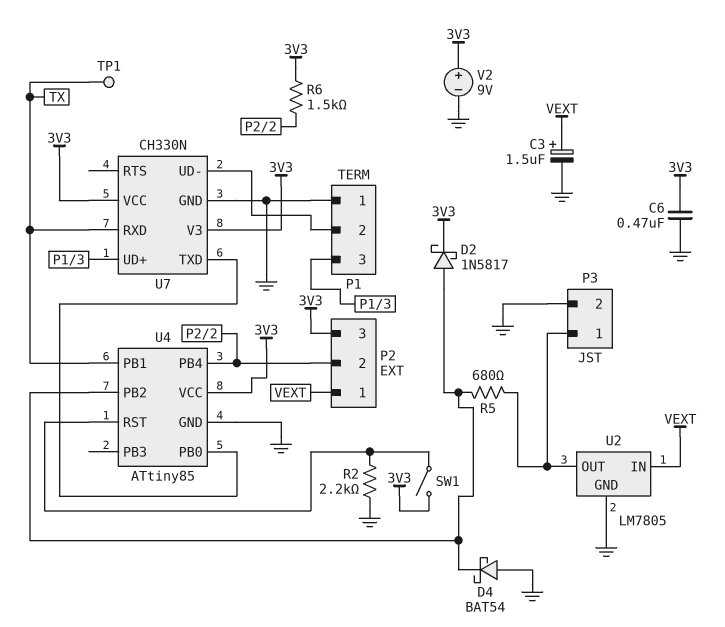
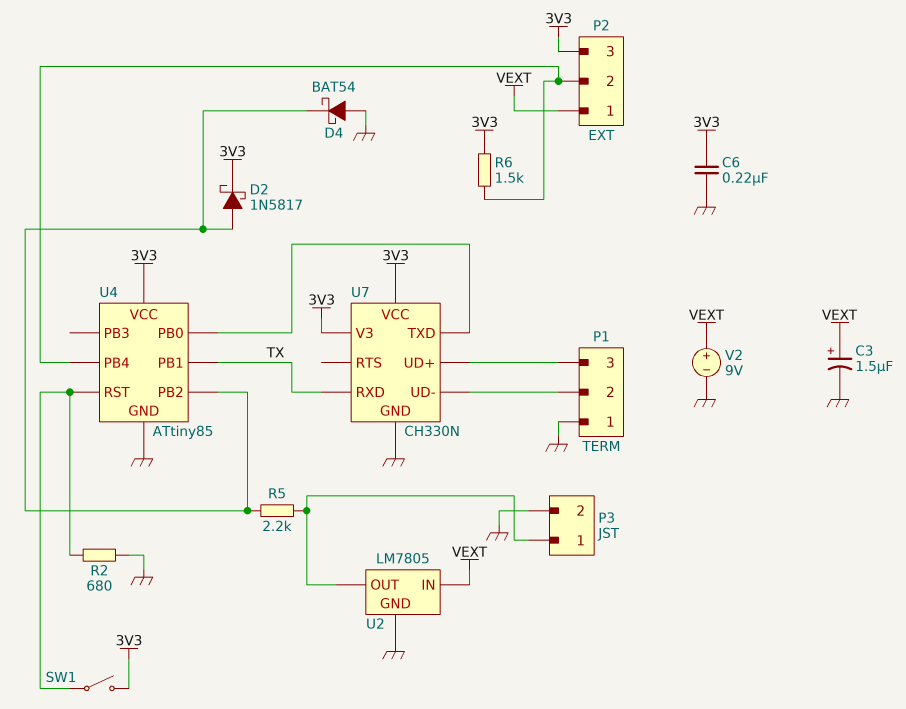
C6: 470nF (3V3, GND) -> 220nF (3V3, GND)
R2: 2.2k (GND, U4/RST) -> 680 (GND, U4/RST)
R5: 680 (P3/1, U4/PB2) -> 2.2k (P3/1, U4/PB2)
TP1: test point (TX) -> none
V2: 9V (plus 3V3, minus GND) -> 9V (plus VEXT, minus GND)

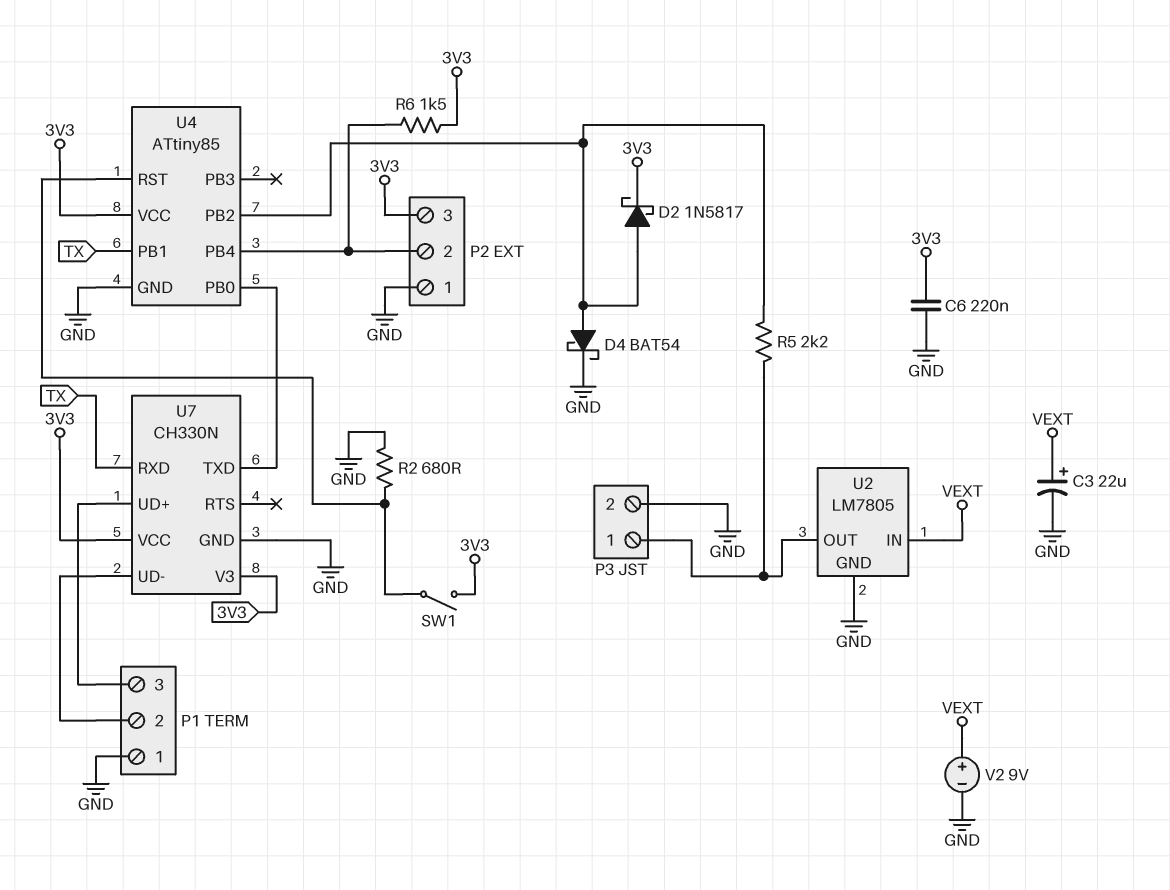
C3: 1.5uF (plus VEXT, minus GND) -> 22uF (plus VEXT, minus GND)
D4: schottky BAT54 (A GND, K U4/PB2) -> schottky BAT54 (A U4/PB2, K GND)
P2 pin 1: VEXT -> GND

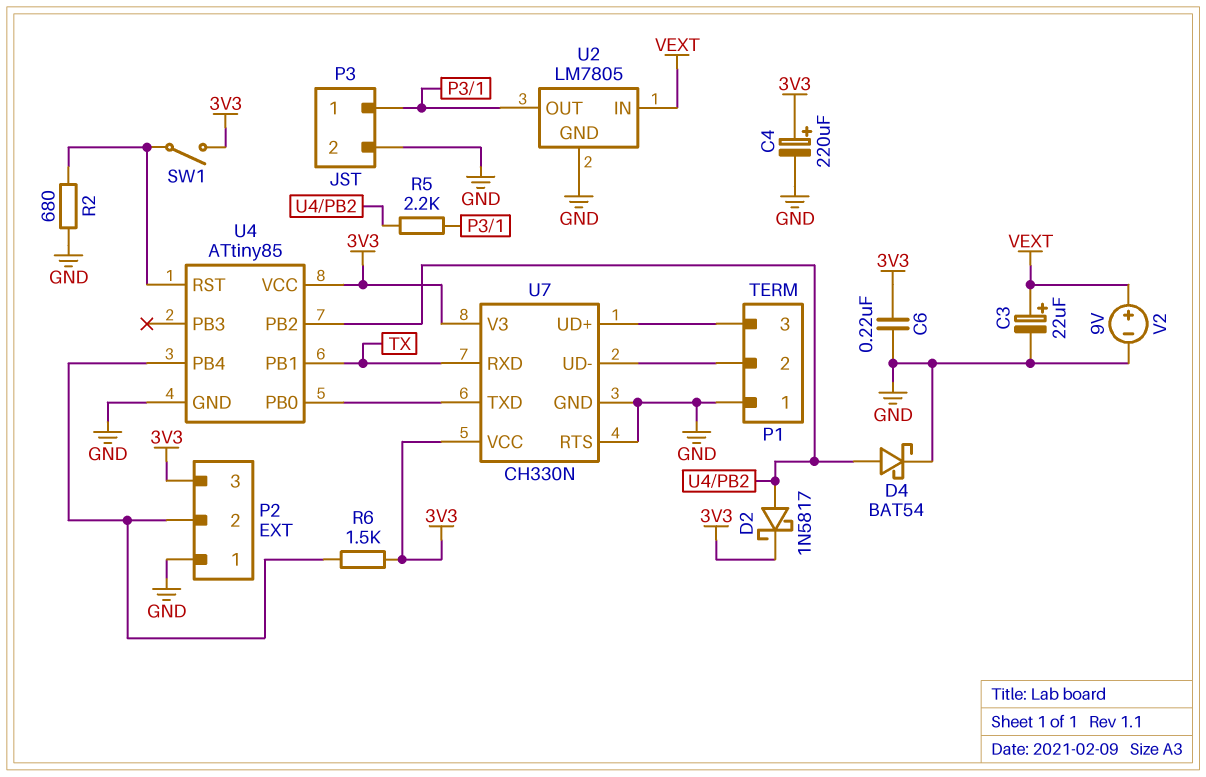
C4: none -> 220uF (plus 3V3, minus GND)
U7 pin RTS: none -> GND

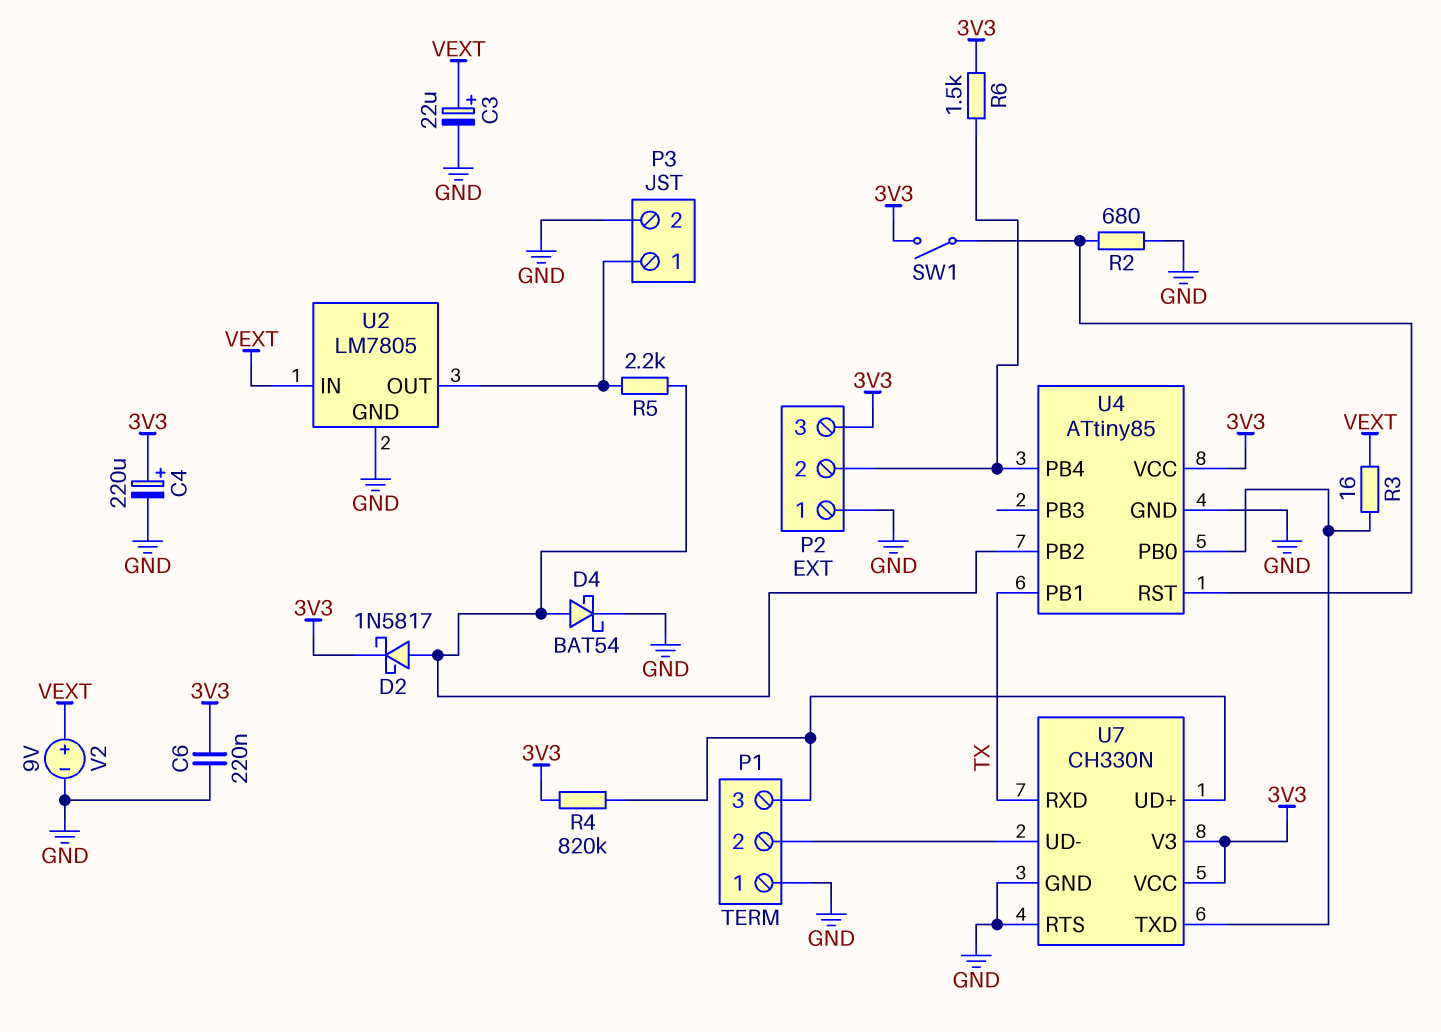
R3: none -> 16 (U4/PB0, VEXT)
R4: none -> 820k (3V3, P1/3)

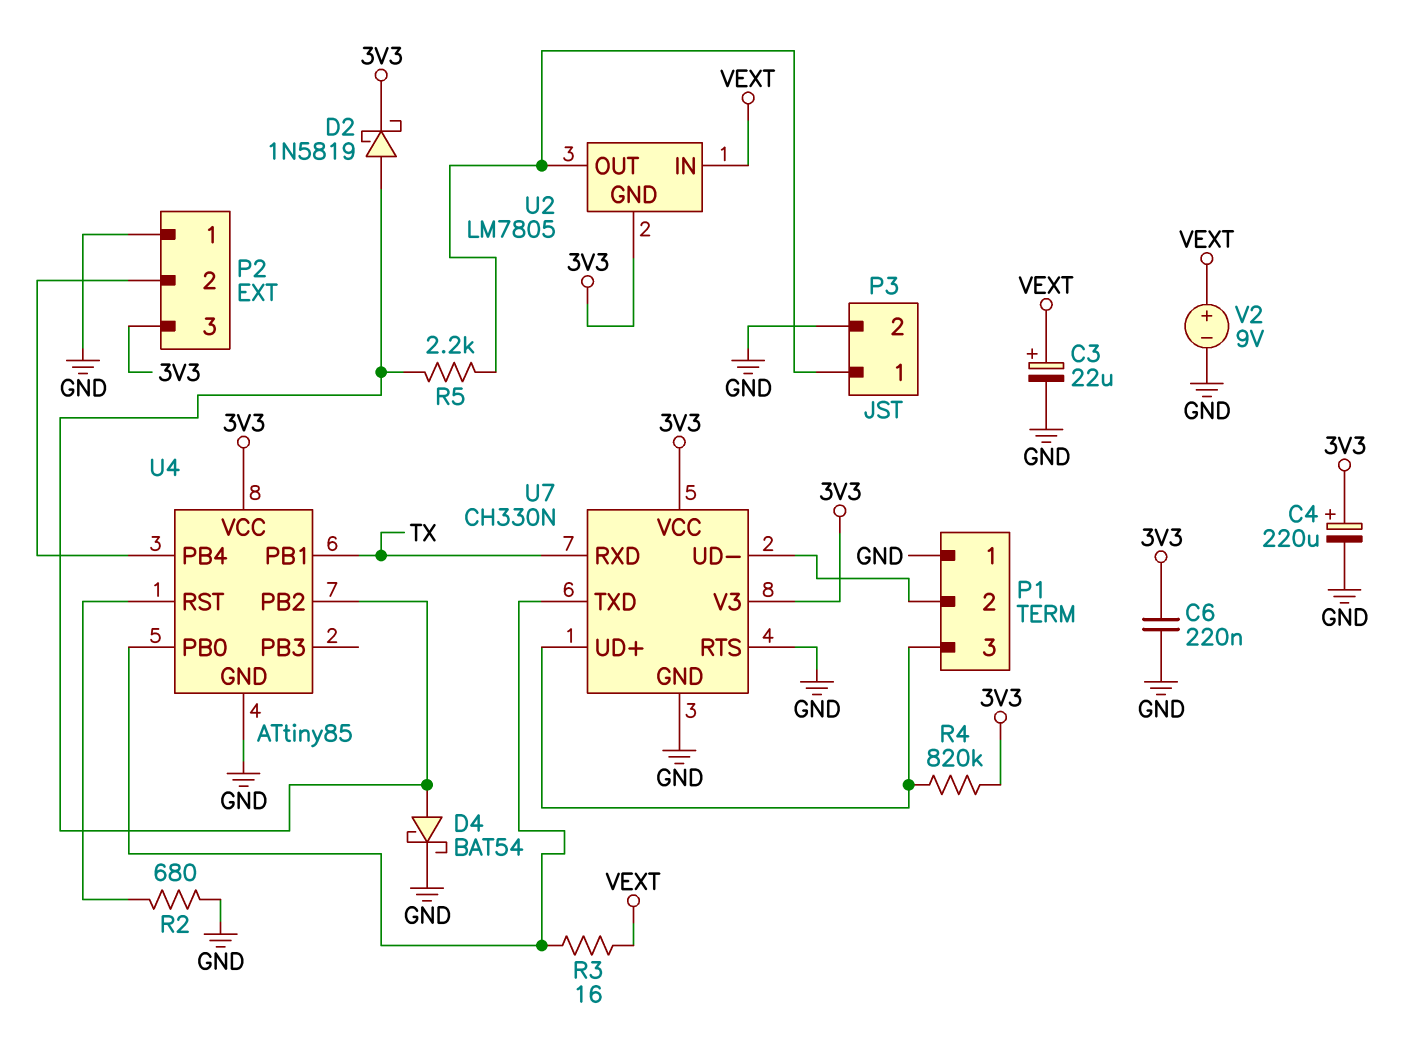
D2: schottky 1N5817 (A U4/PB2, K 3V3) -> schottky 1N5819 (A U4/PB2, K 3V3)
R6: 1.5k (3V3, P2/2) -> none
SW1: switch (3V3, U4/RST) -> none
U2 pin GND: GND -> 3V3

